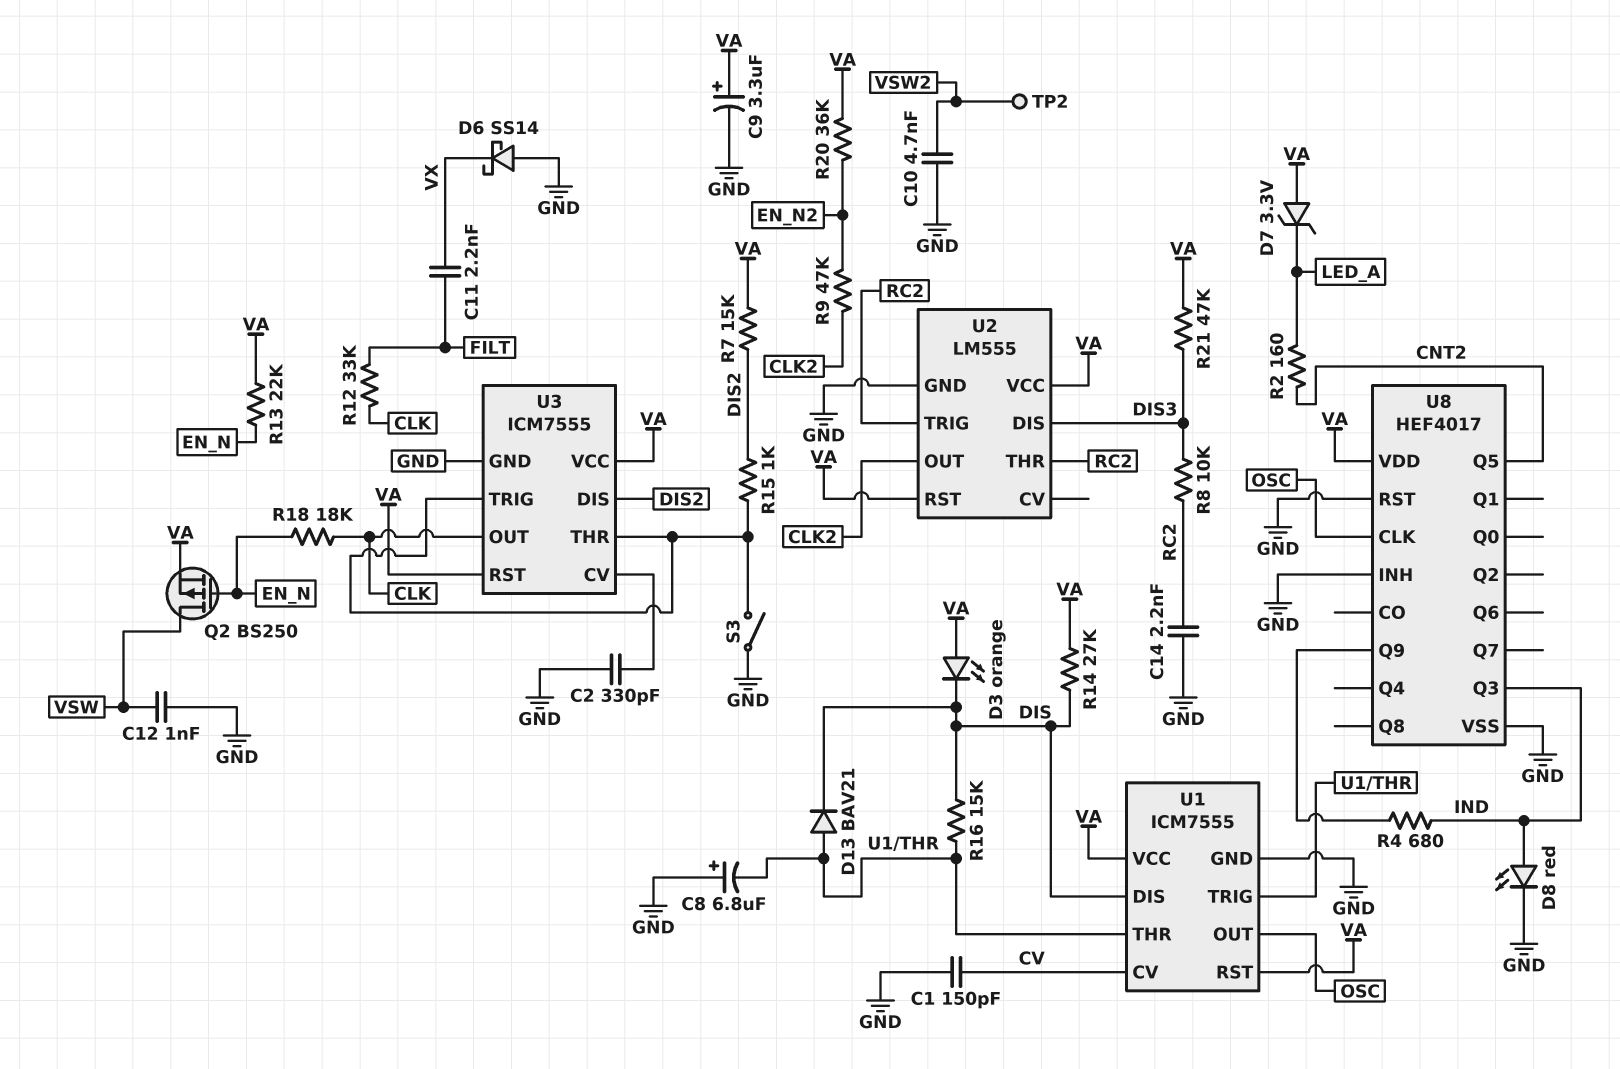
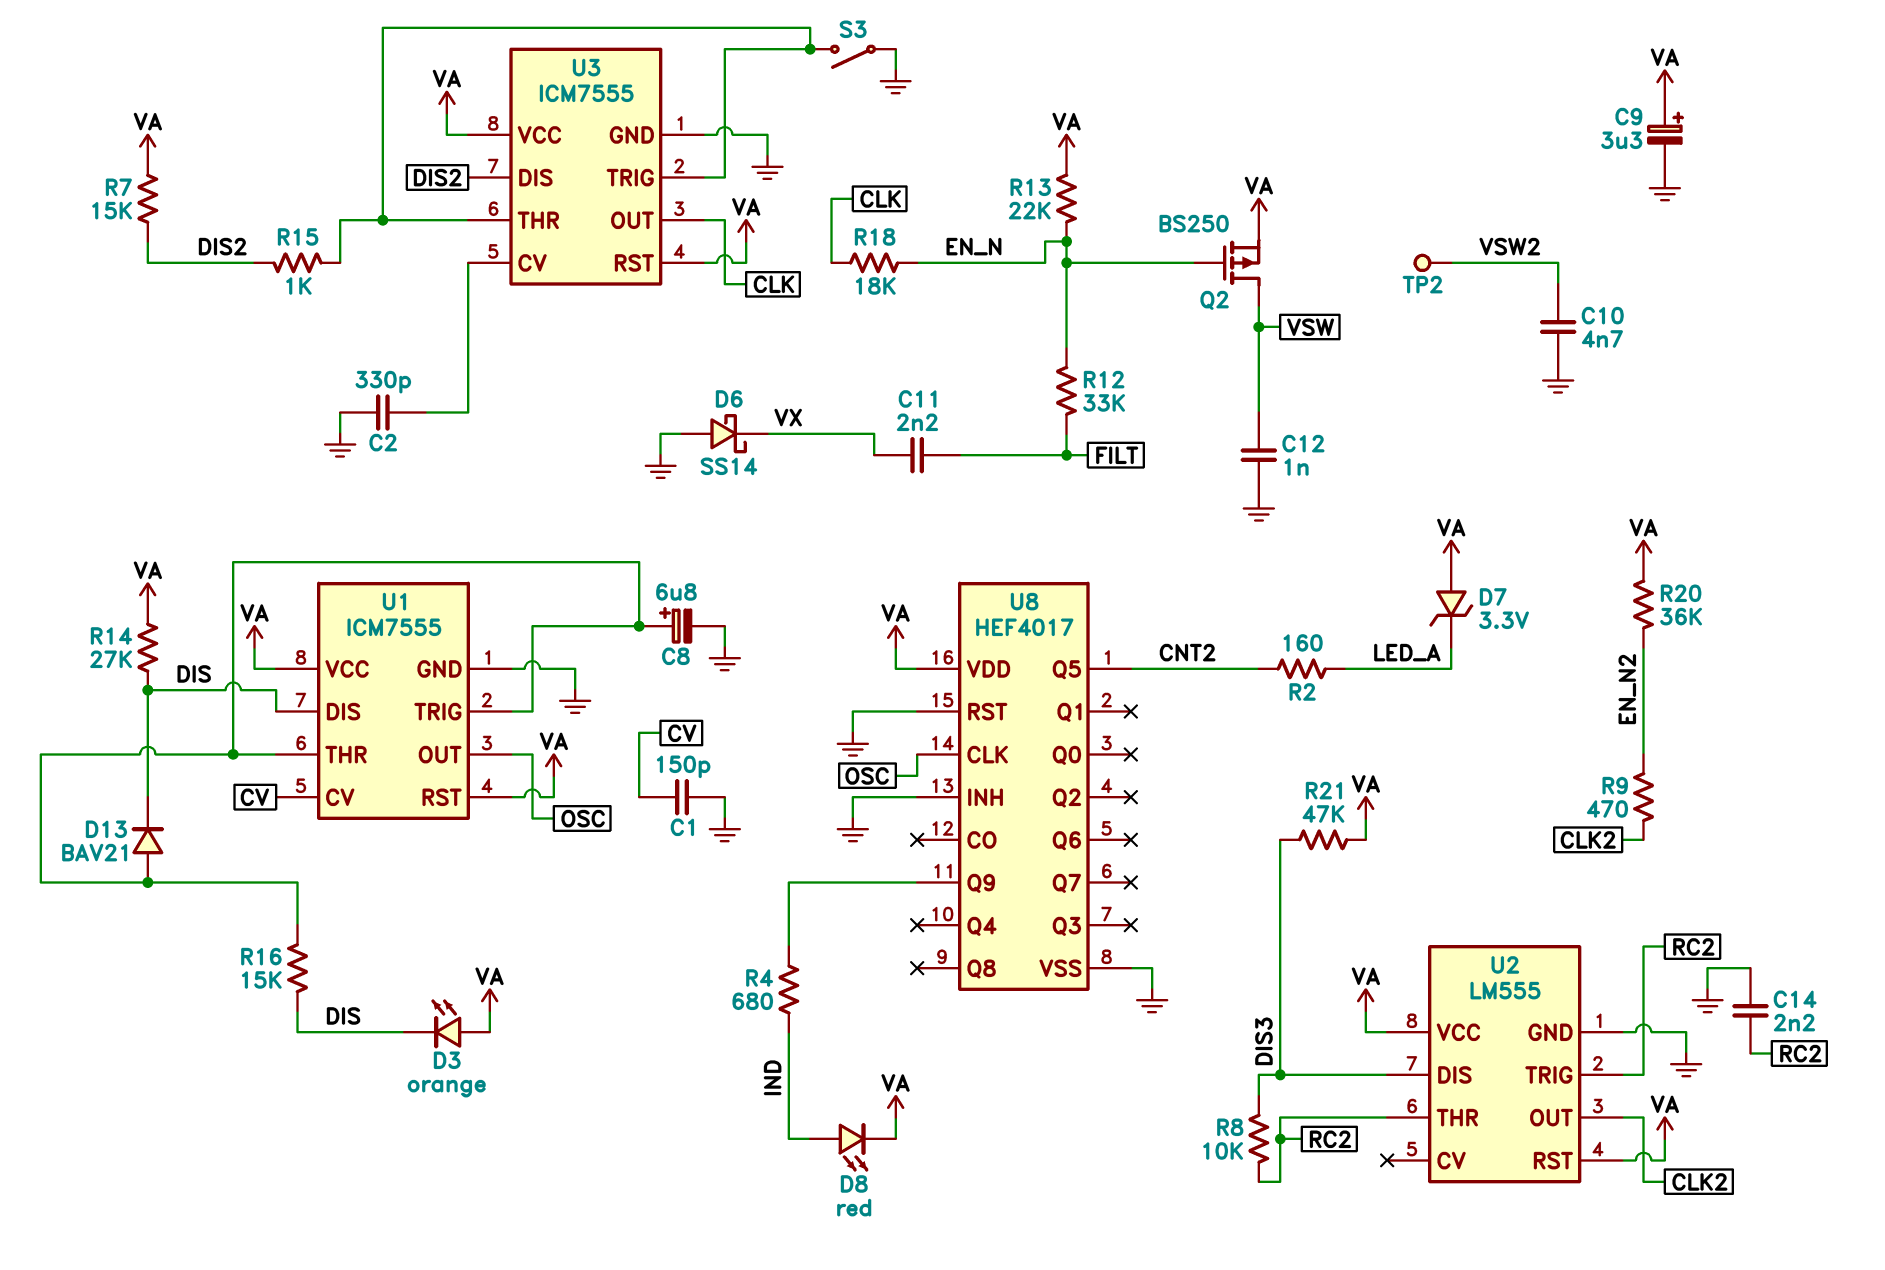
C8: 6.8uF (plus GND, minus U1/THR) -> 6.8uF (plus U1/THR, minus GND)
D8: LED red (A IND, K GND) -> LED red (A IND, K VA)
R9: 47k (CLK2, EN_N2) -> 470 (CLK2, EN_N2)
R12: 33k (CLK, FILT) -> 33k (EN_N, FILT)
U8 pin Q3: IND -> none

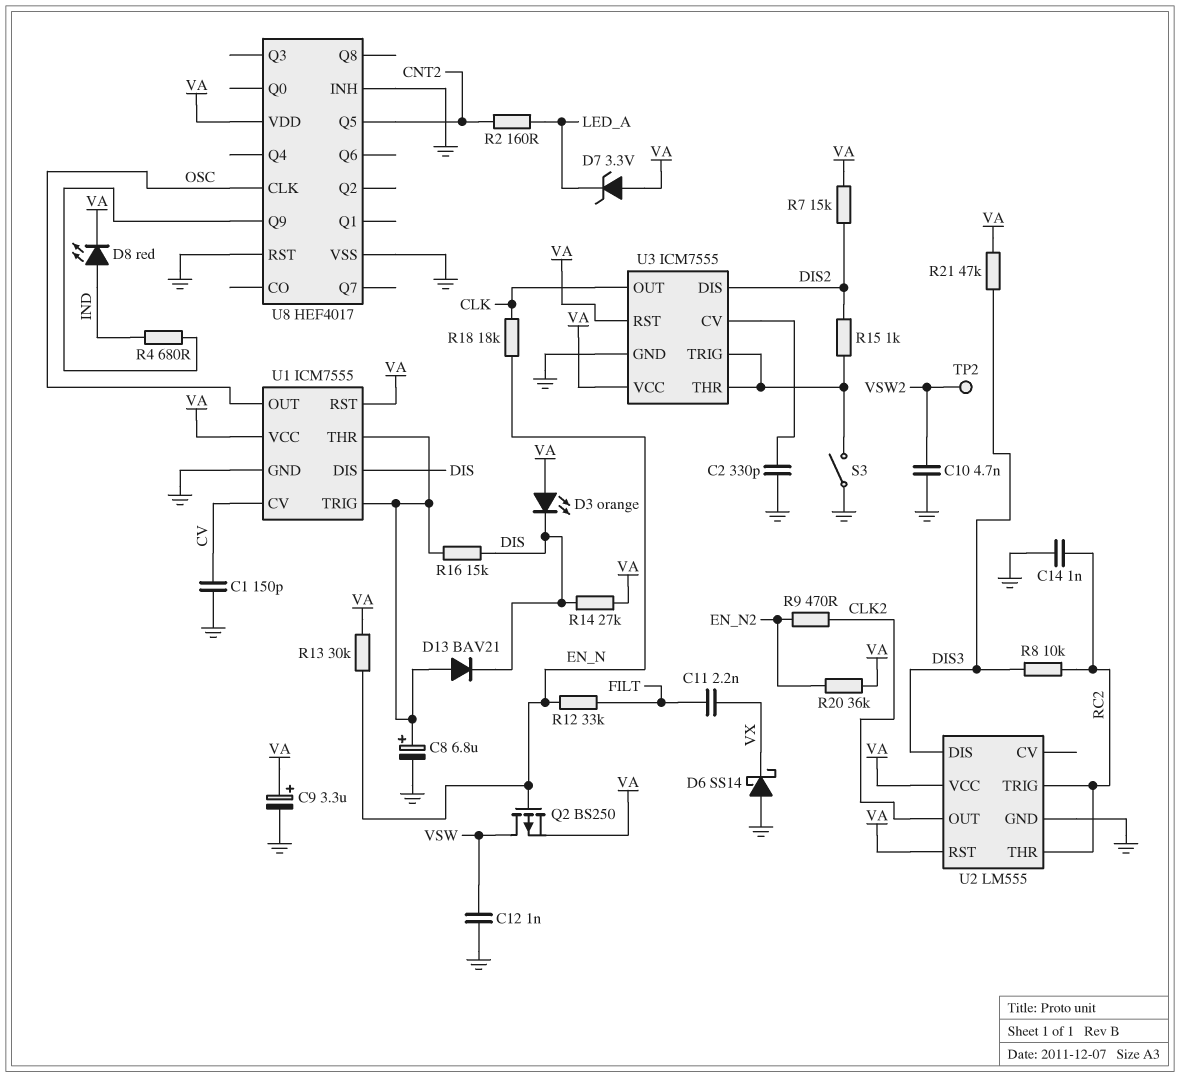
C14: 2.2nF (GND, RC2) -> 1nF (GND, RC2)
R13: 22k (EN_N, VA) -> 30k (EN_N, VA)

